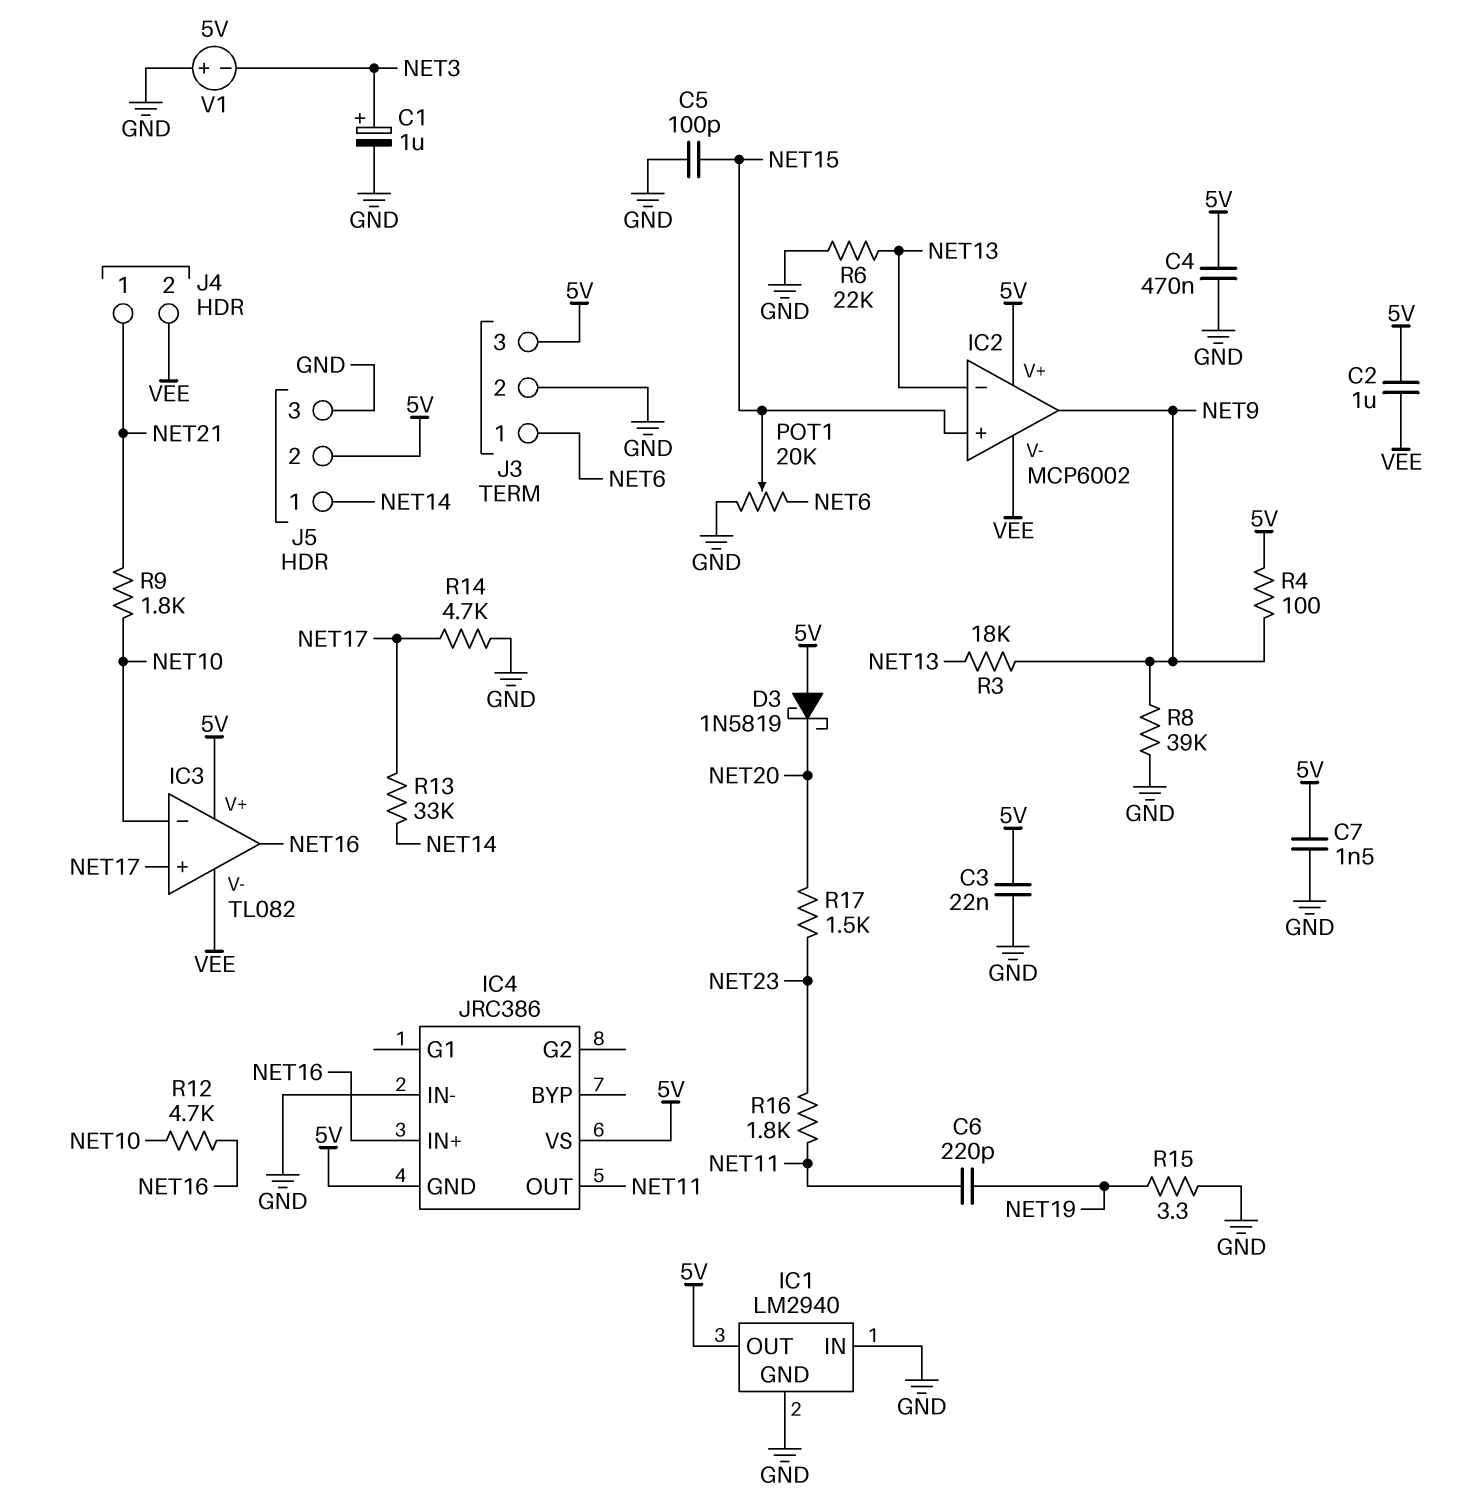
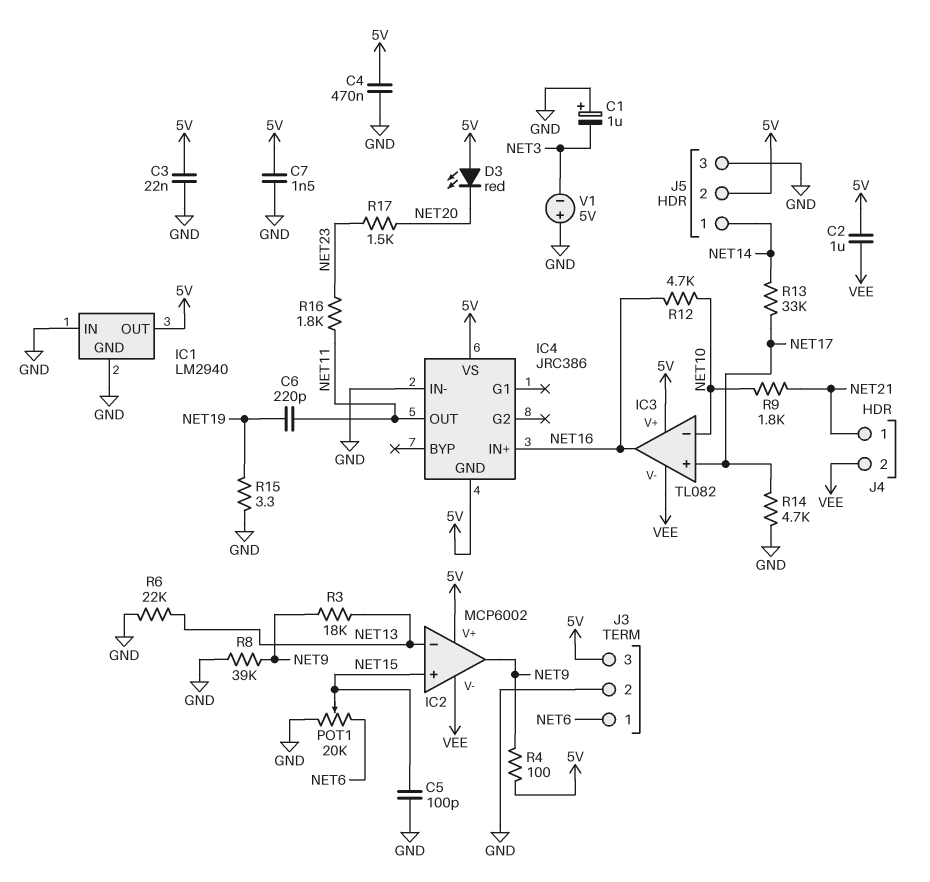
C1: 1uF (plus NET3, minus GND) -> 1uF (plus GND, minus NET3)
D3: schottky 1N5819 (A 5V, K NET20) -> LED red (A 5V, K NET20)

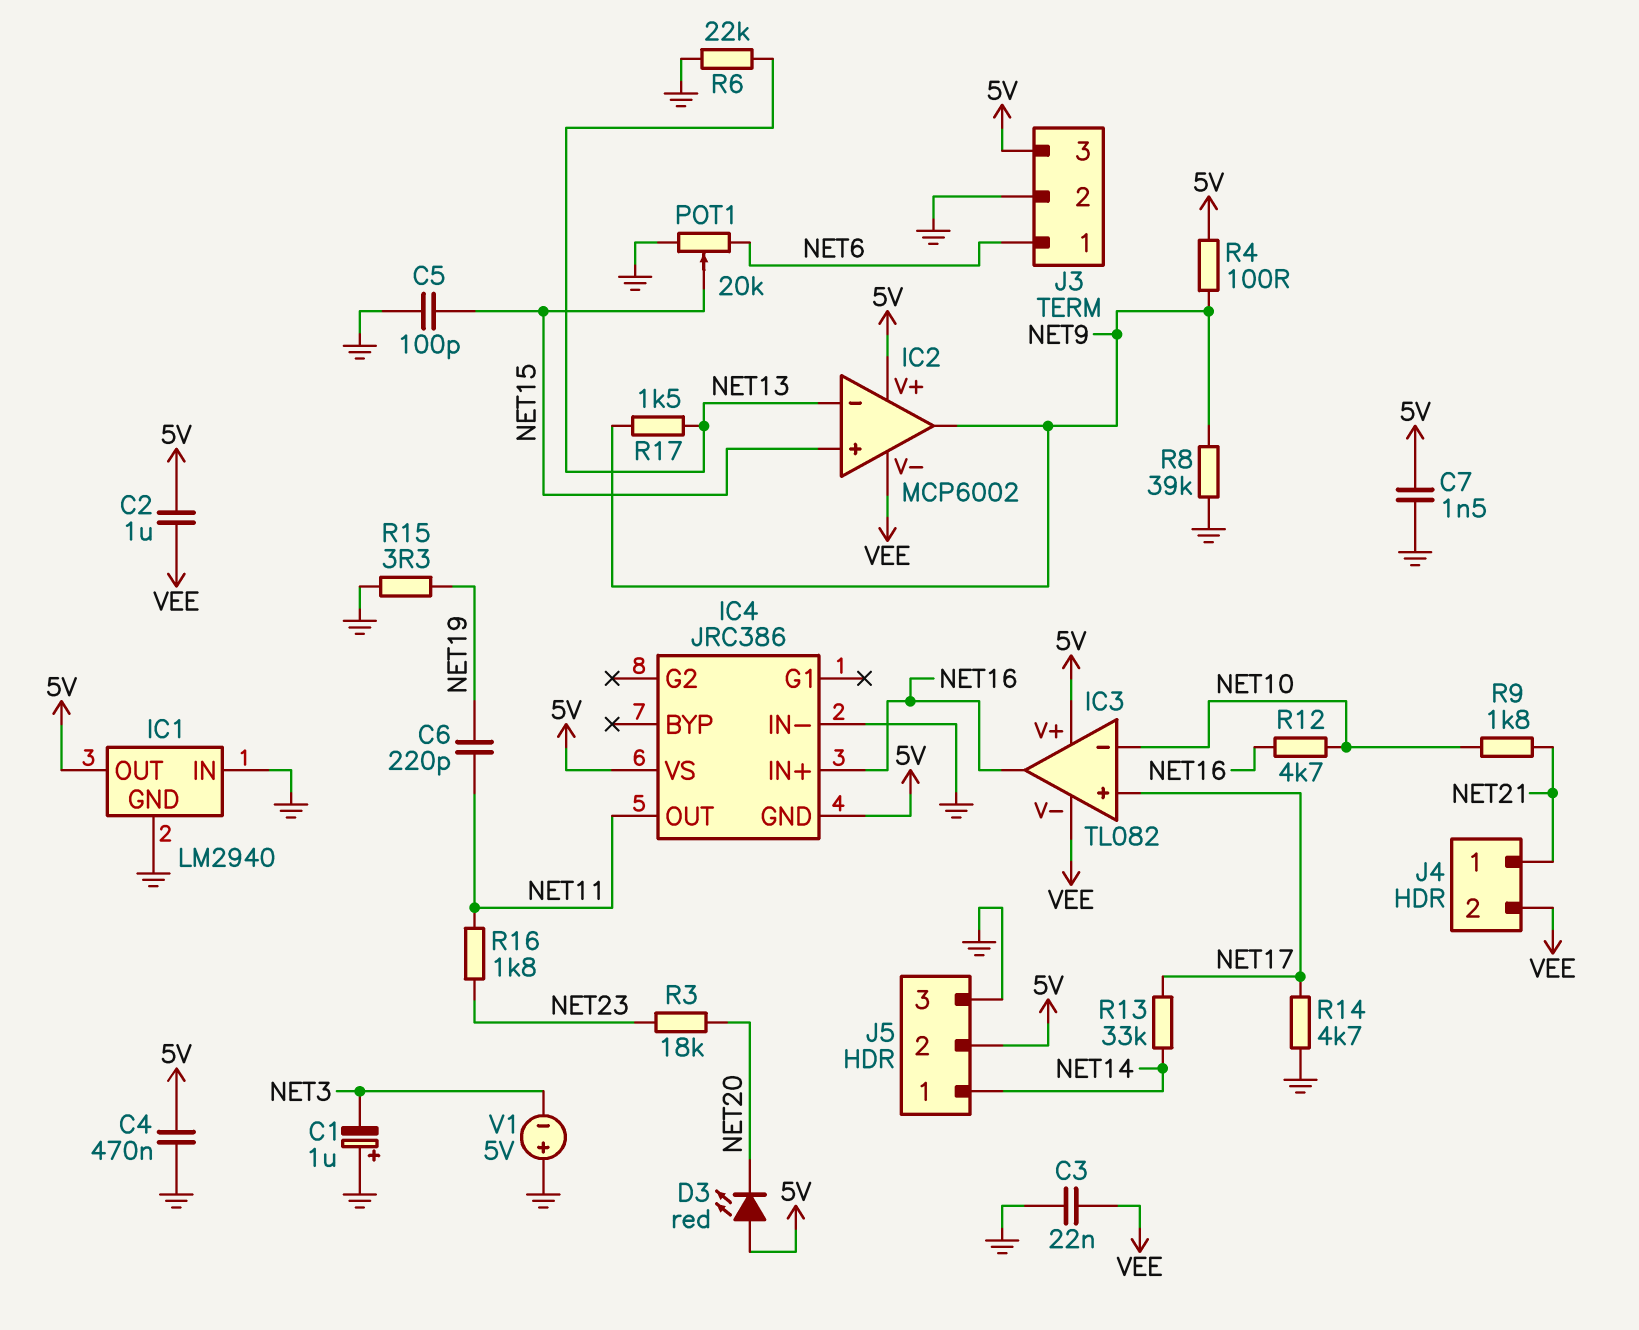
C3: 22nF (5V, GND) -> 22nF (GND, VEE)
R3: 18k (NET9, NET13) -> 18k (NET20, NET23)
R17: 1.5k (NET20, NET23) -> 1.5k (NET9, NET13)

